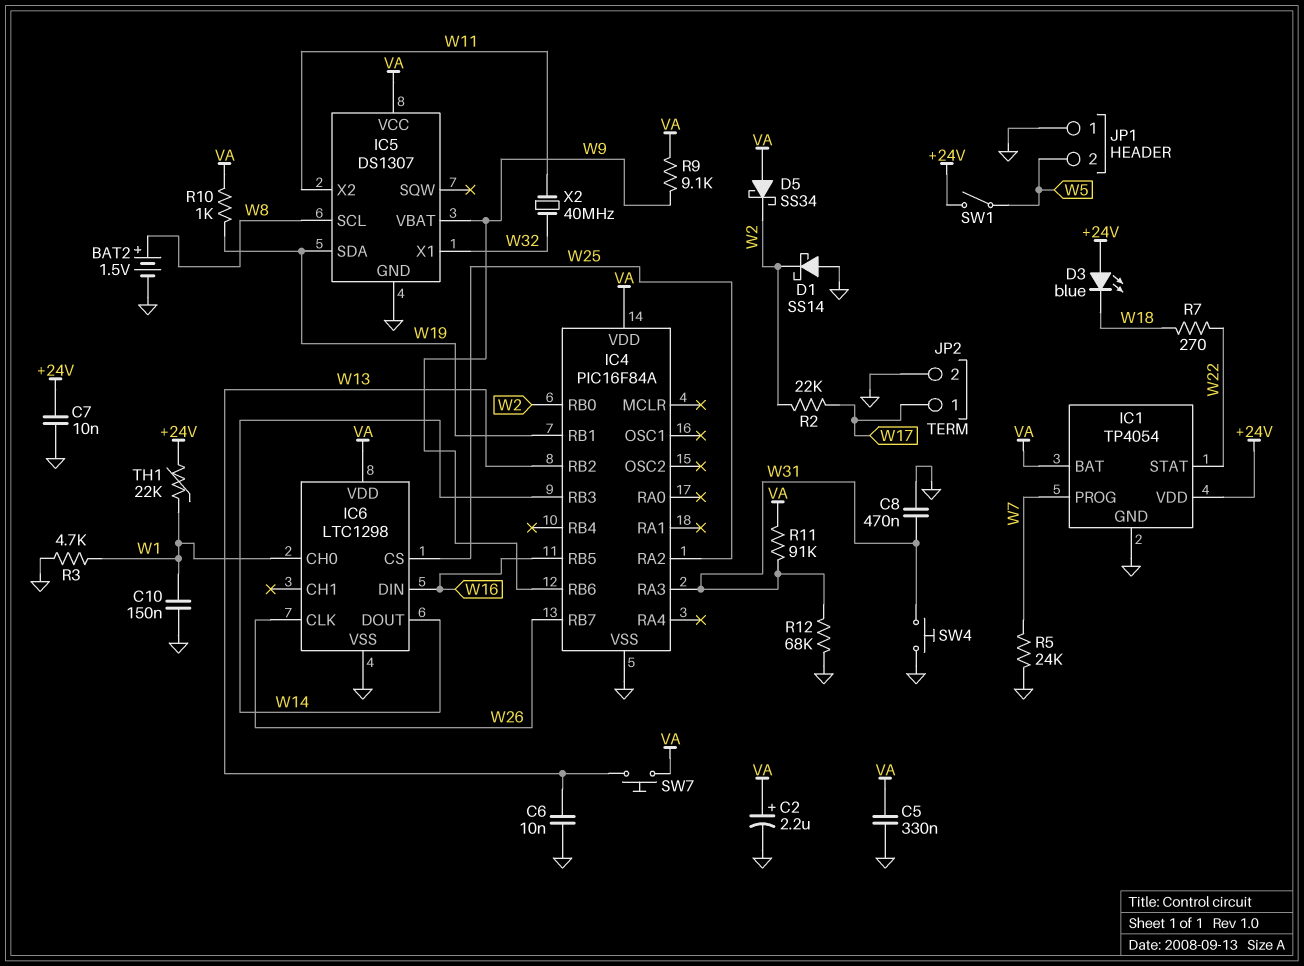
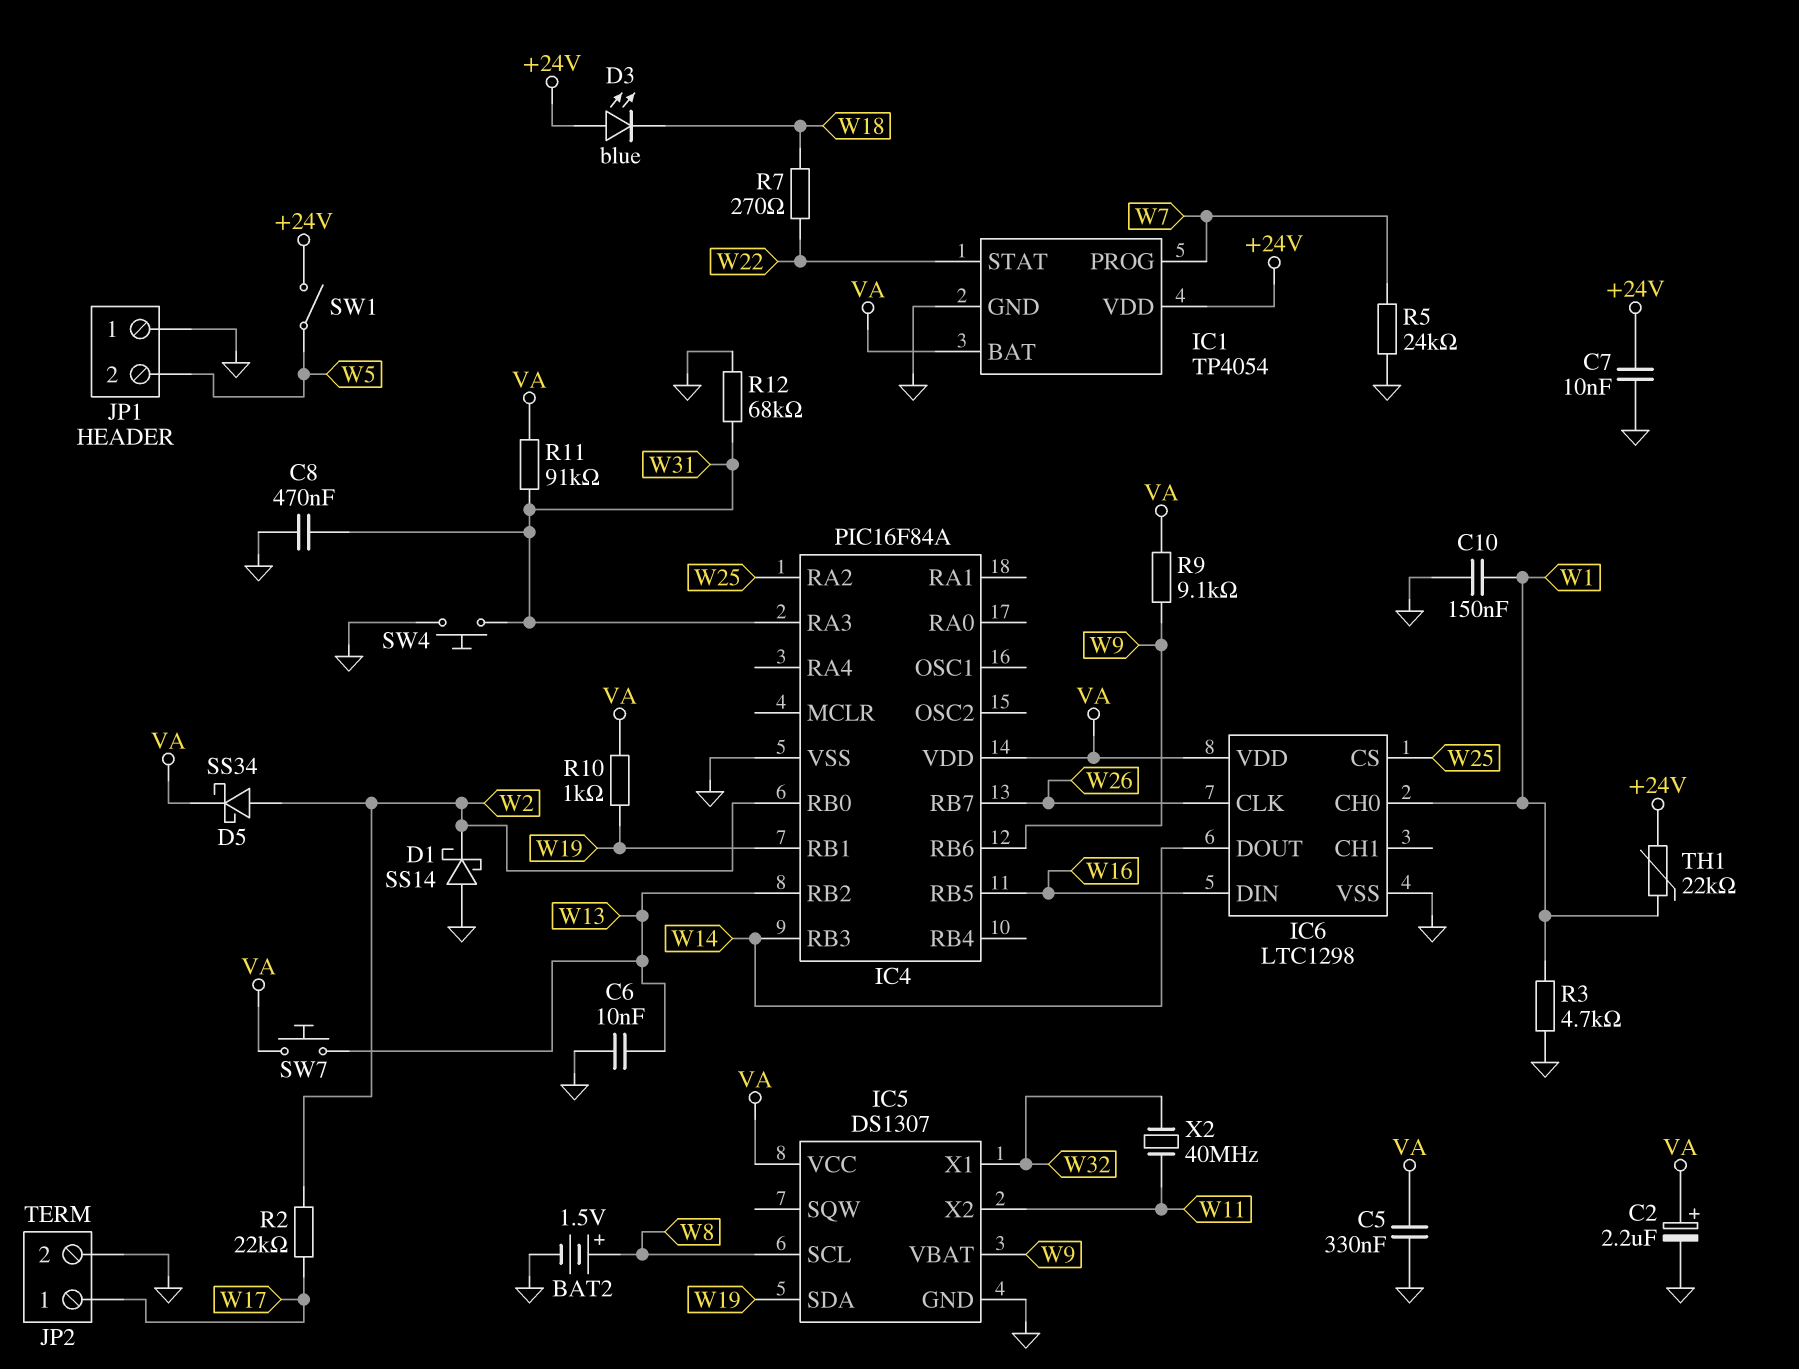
D5: schottky SS34 (A VA, K W2) -> schottky SS34 (A W2, K VA)

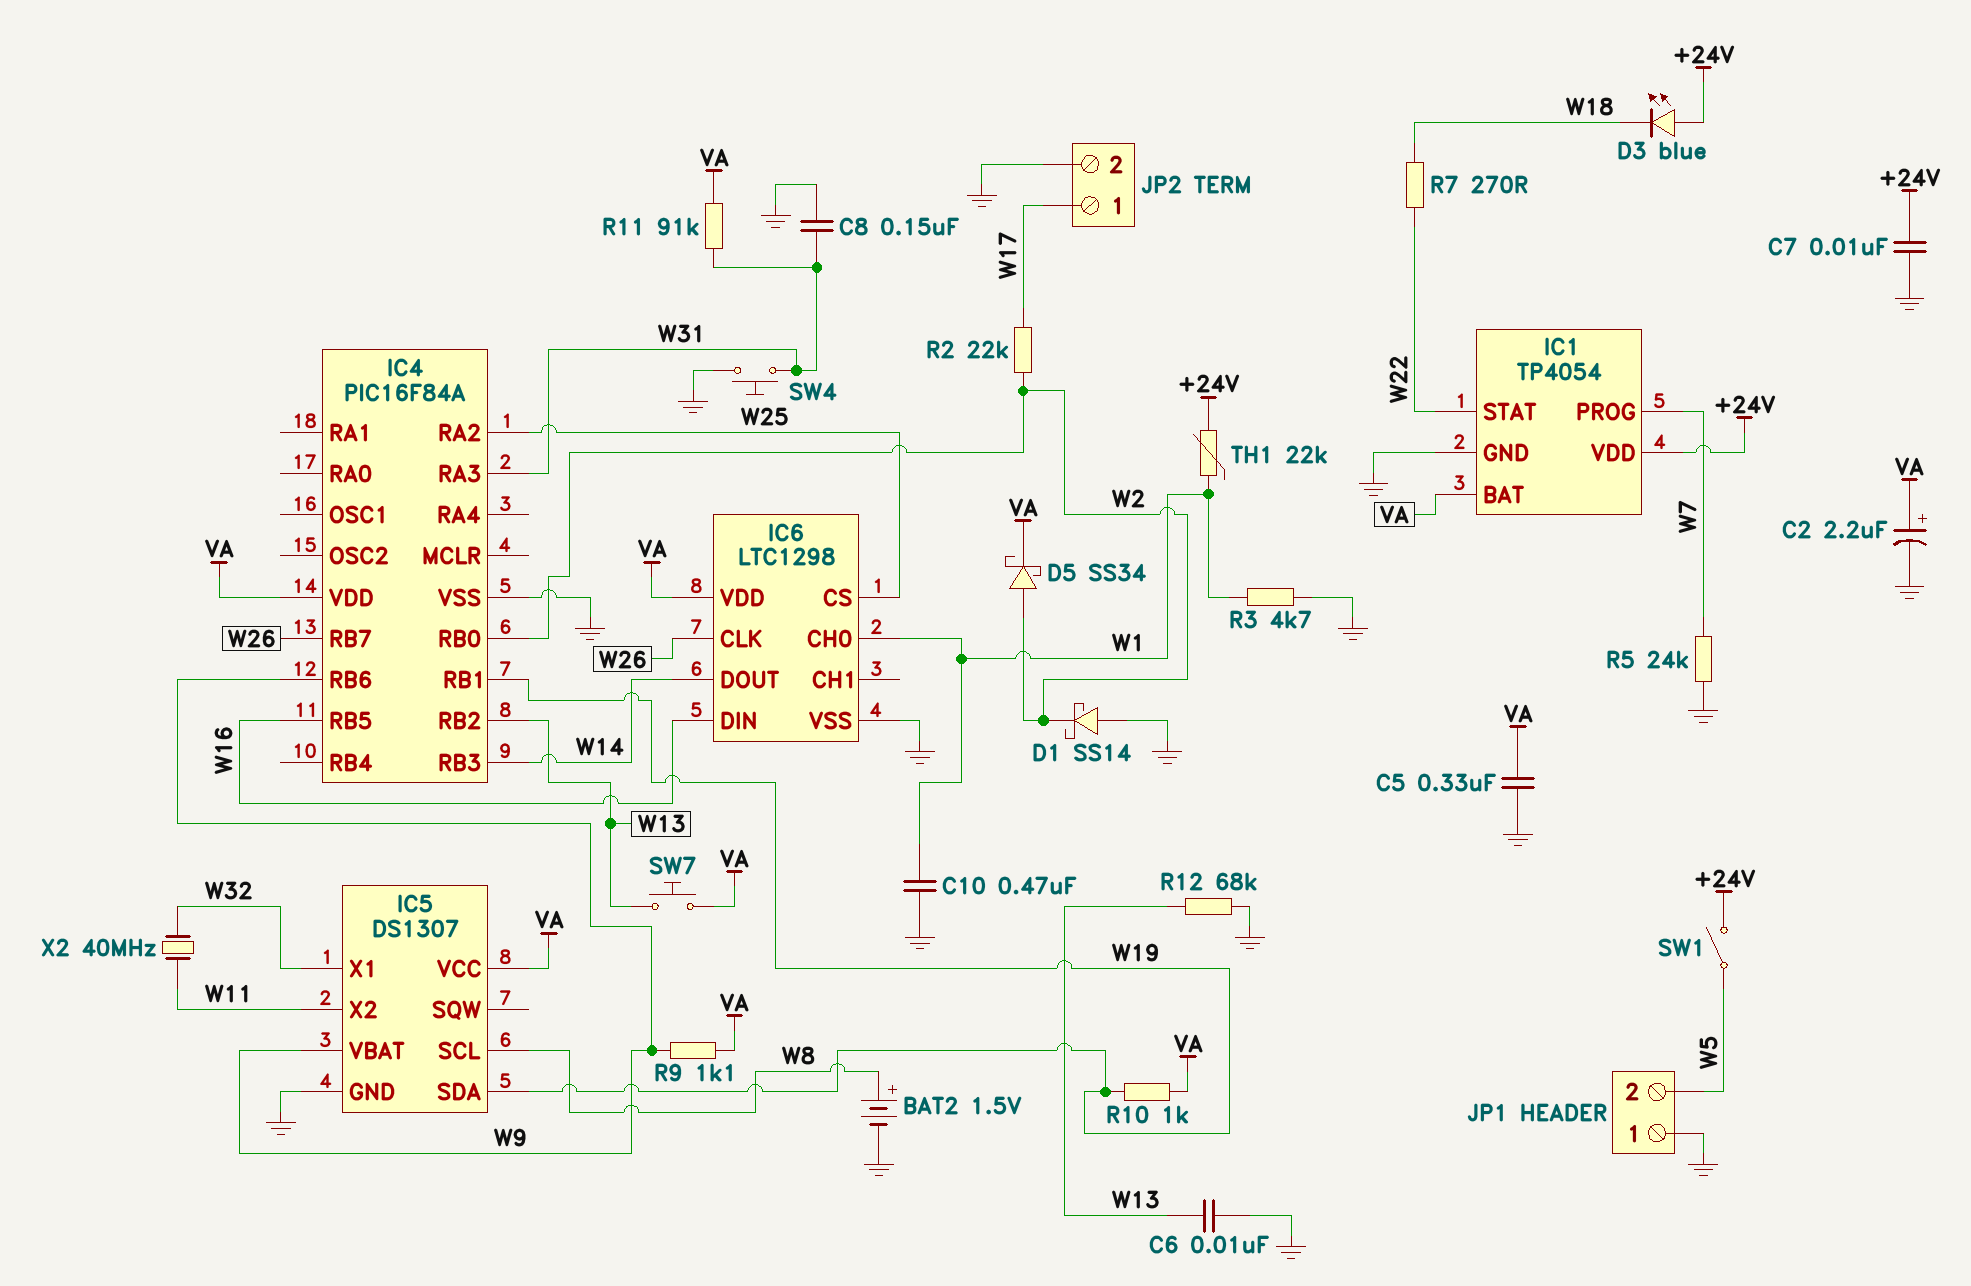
C8: 470nF (GND, W31) -> 150nF (GND, W31)
C10: 150nF (GND, W1) -> 470nF (GND, W1)
R9: 9.1k (VA, W9) -> 1.1k (VA, W9)
R12: 68k (GND, W31) -> 68k (GND, W13)

